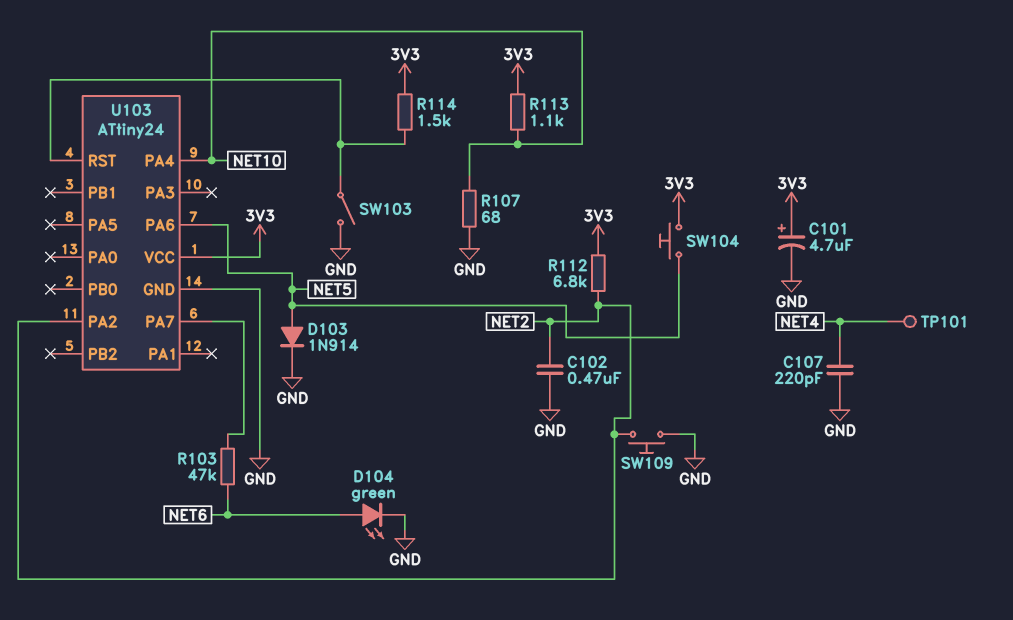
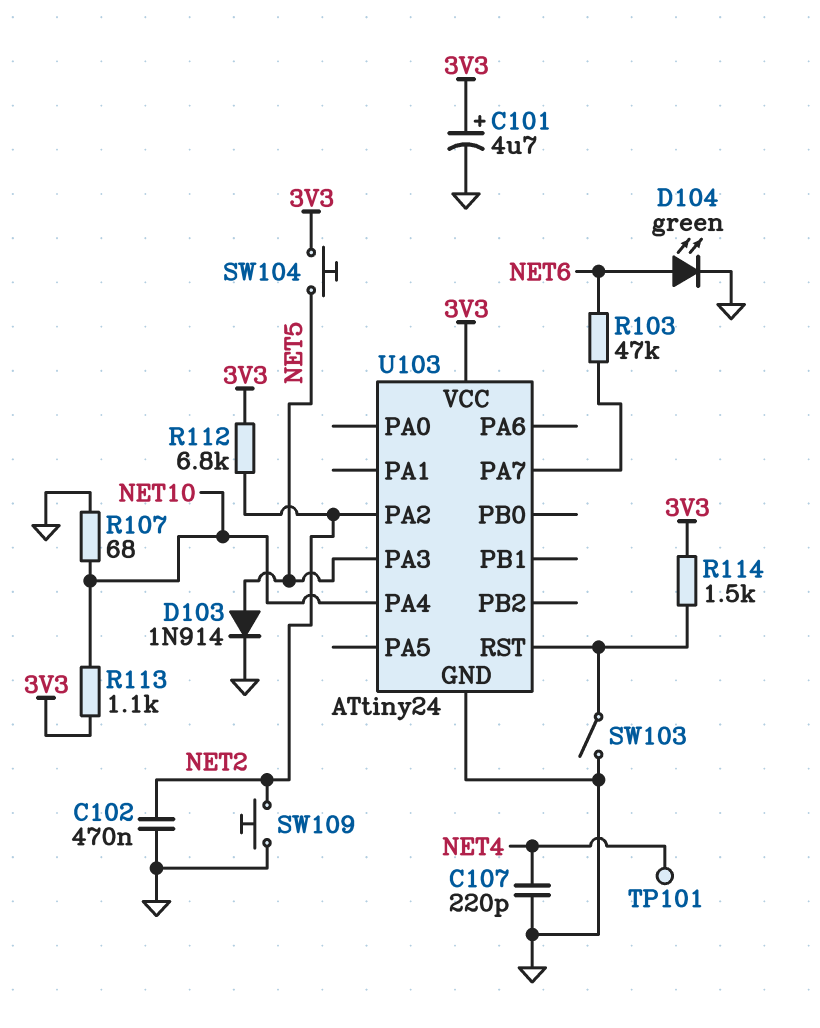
U103 pin PA3: none -> NET5
U103 pin PA6: NET5 -> none

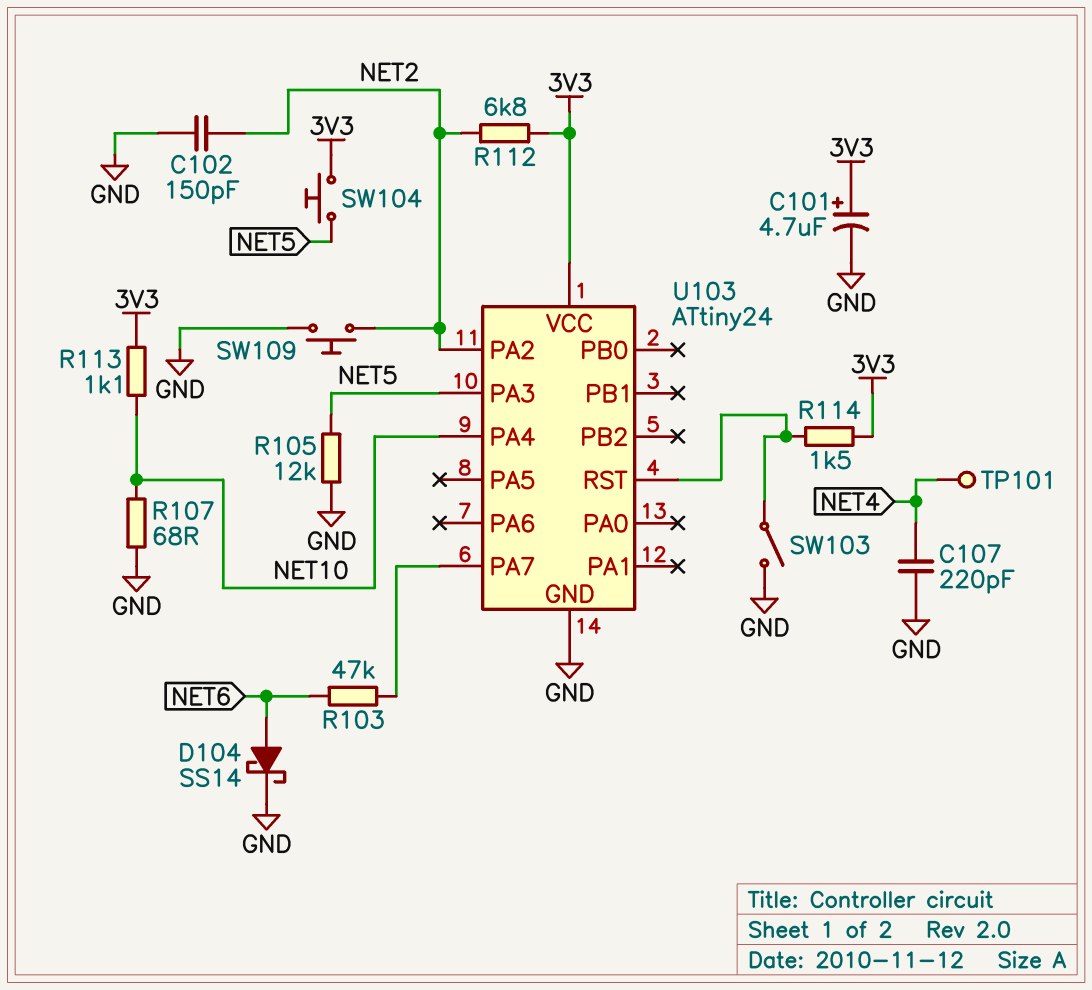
C102: 470nF (GND, NET2) -> 150pF (GND, NET2)
D103: diode 1N914 (A NET5, K GND) -> none
D104: LED green (A NET6, K GND) -> schottky SS14 (A NET6, K GND)
R105: none -> 12k (GND, NET5)

